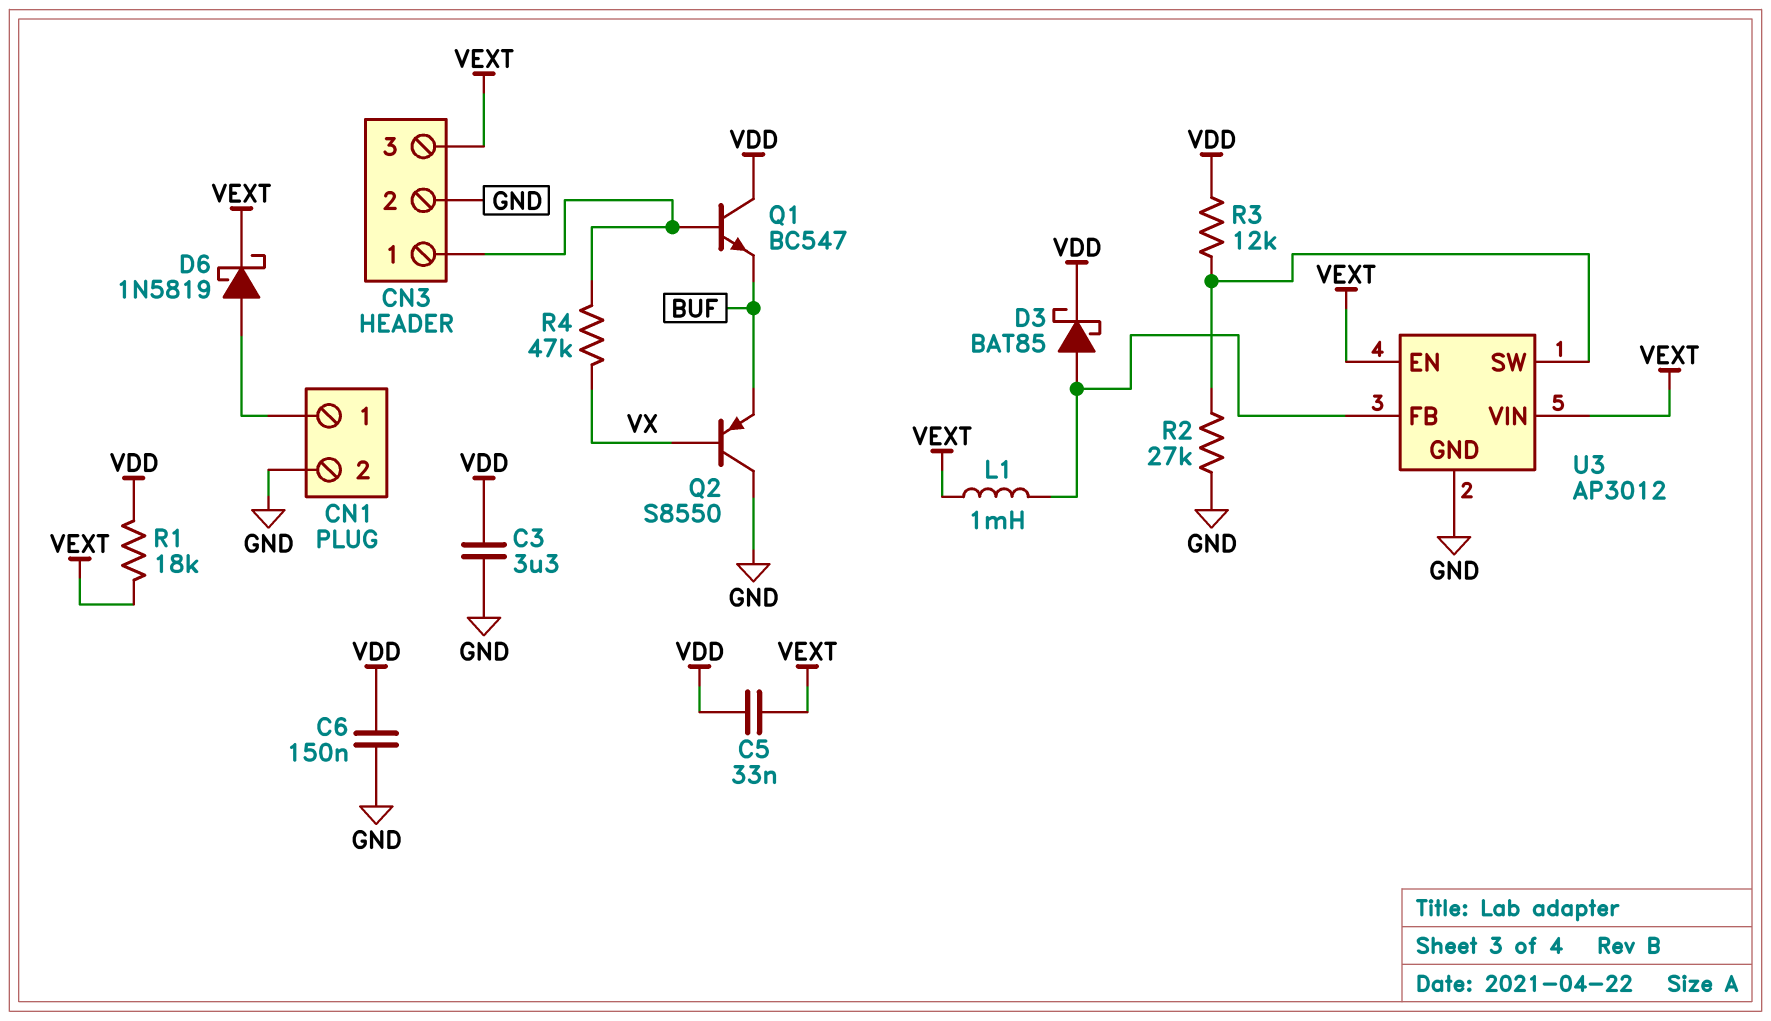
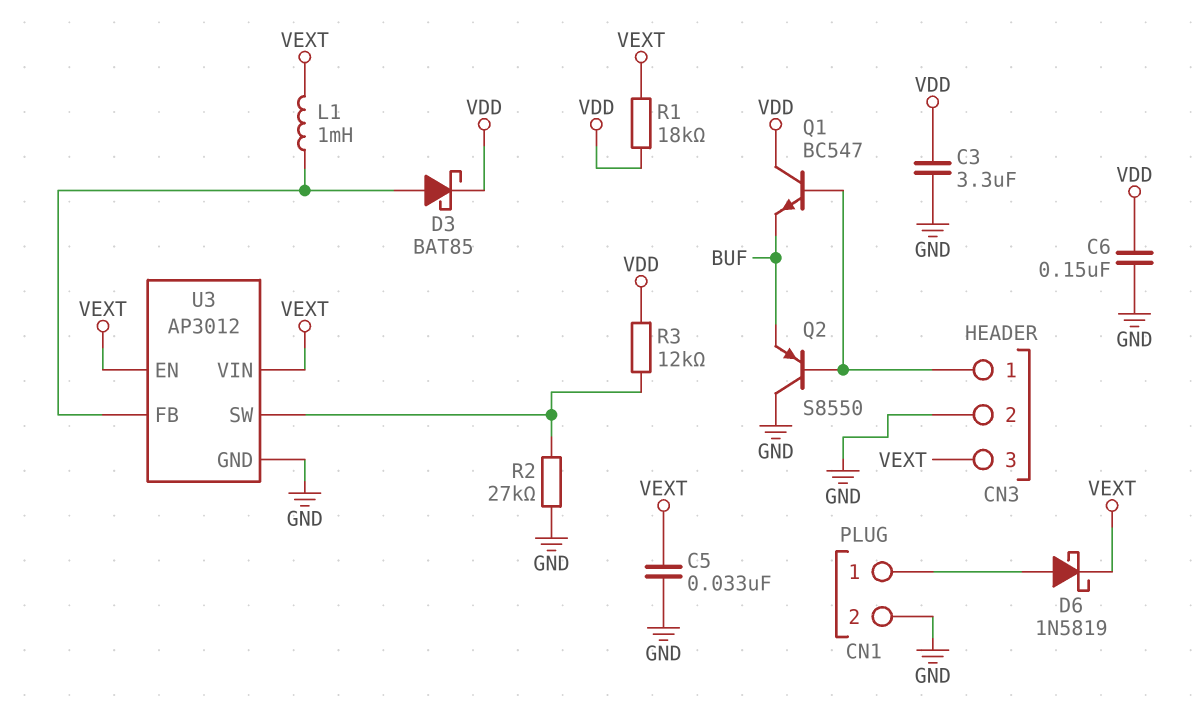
C5: 33nF (VDD, VEXT) -> 33nF (GND, VEXT)
Q2: PNP S8550 (B VX, C GND, E BUF) -> PNP S8550 (B CN3/1, C GND, E BUF)
R4: 47k (CN3/1, VX) -> none

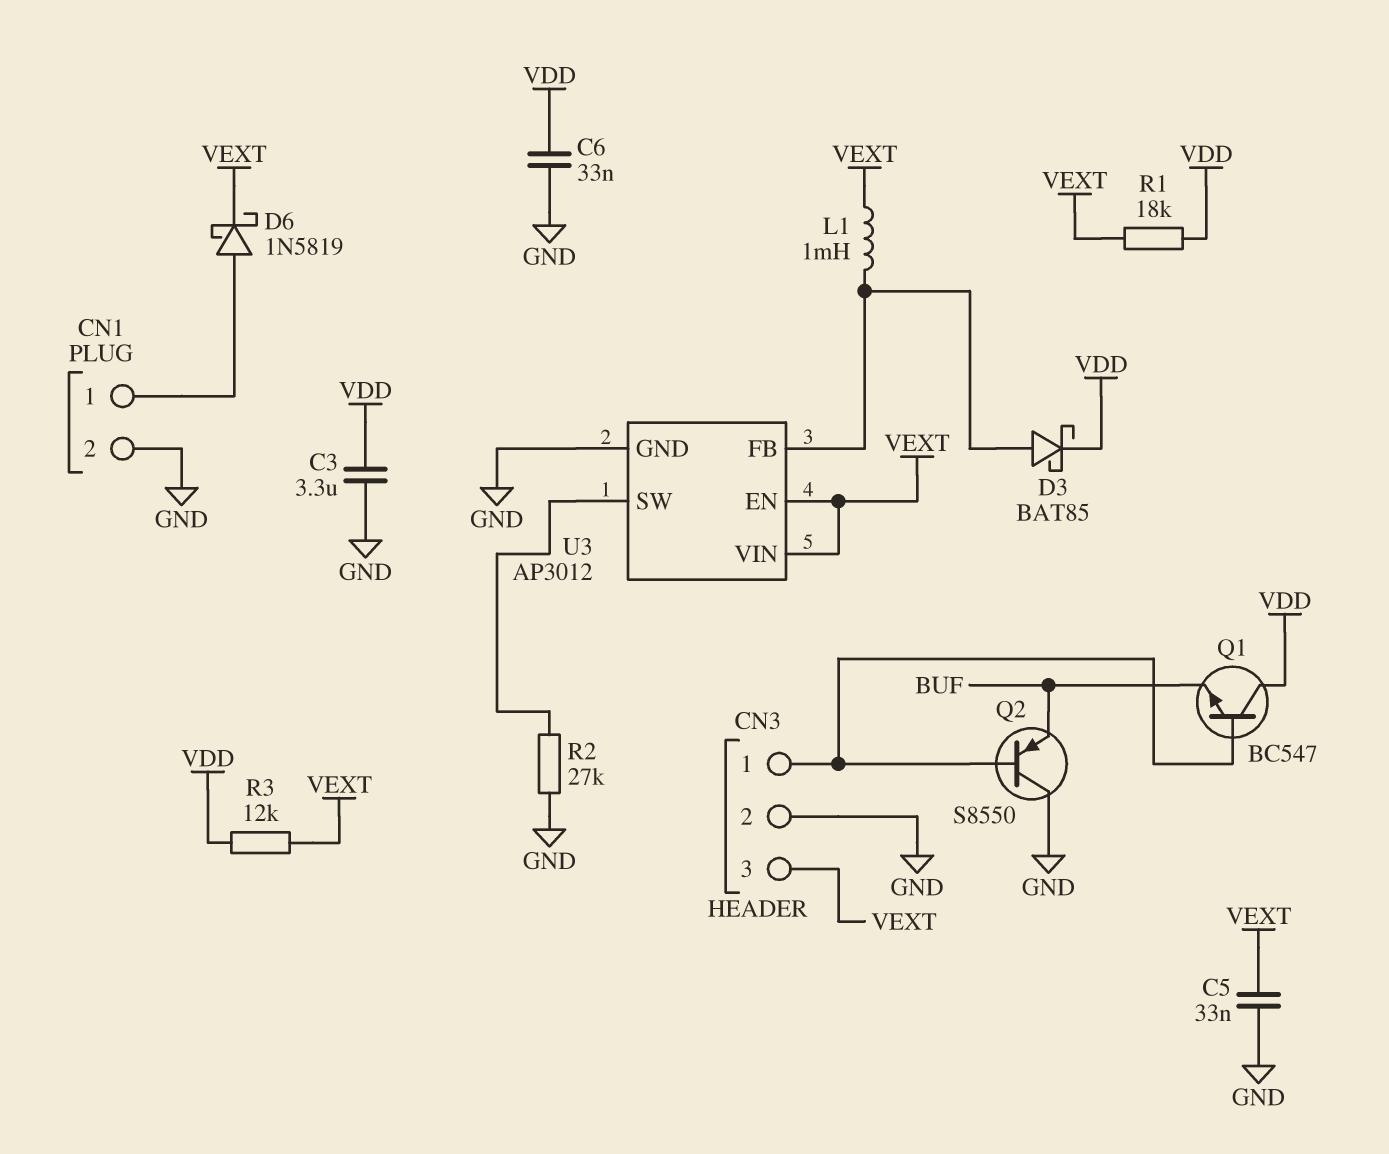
C6: 150nF (GND, VDD) -> 33nF (GND, VDD)
R3: 12k (U3/SW, VDD) -> 12k (VDD, VEXT)

